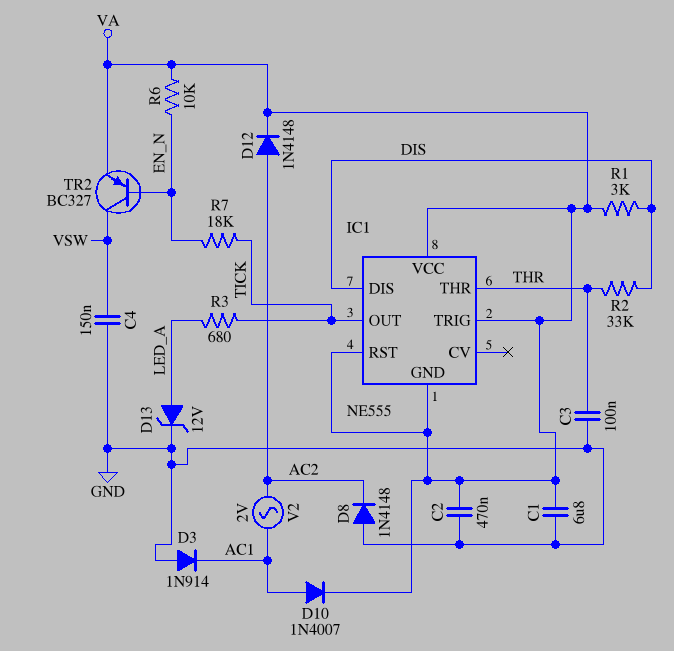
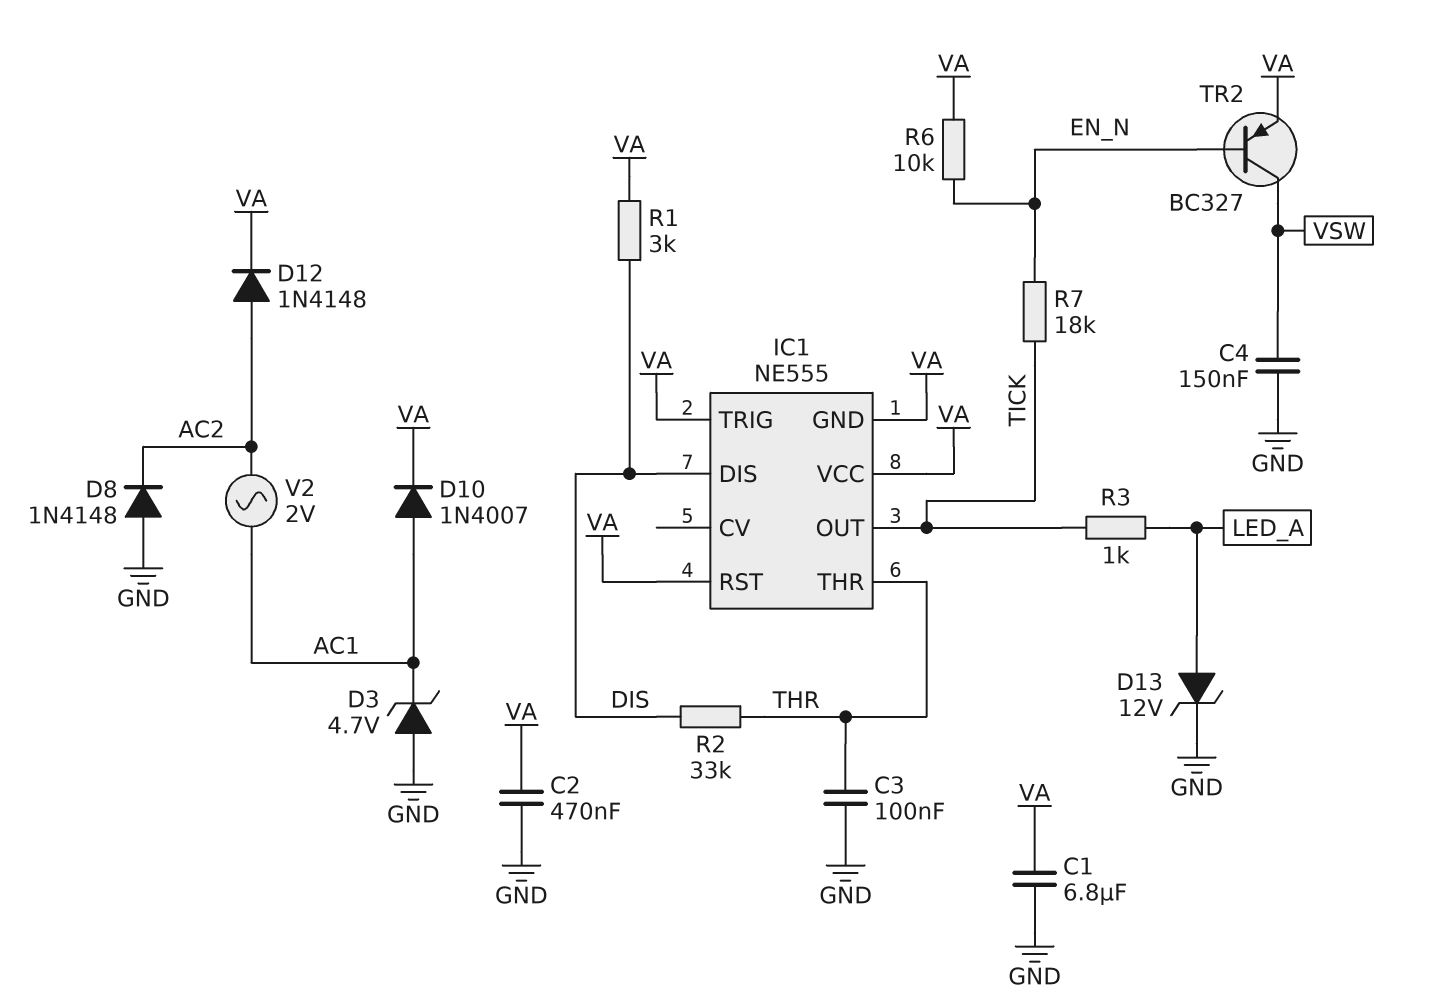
D3: diode 1N914 (A GND, K AC1) -> zener 4.7V (A GND, K AC1)
R3: 680 (LED_A, TICK) -> 1k (LED_A, TICK)

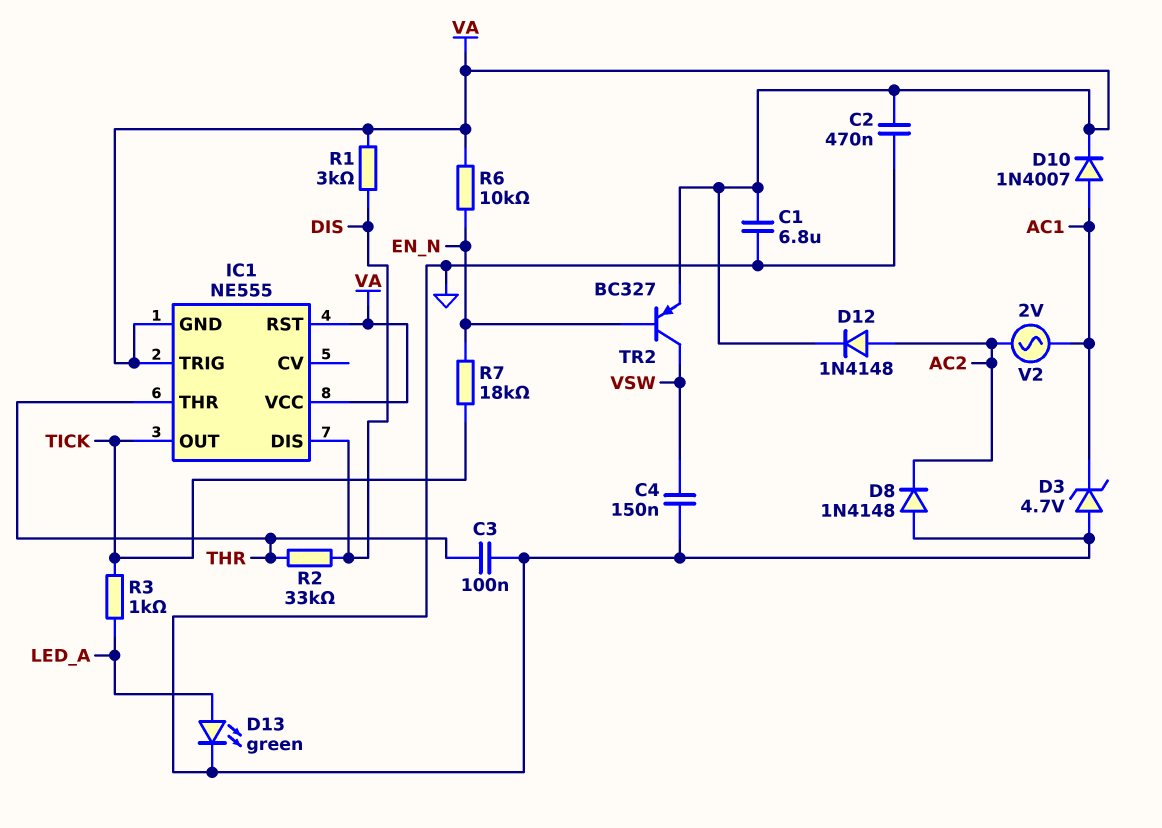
D13: zener 12V (A LED_A, K GND) -> LED green (A LED_A, K GND)

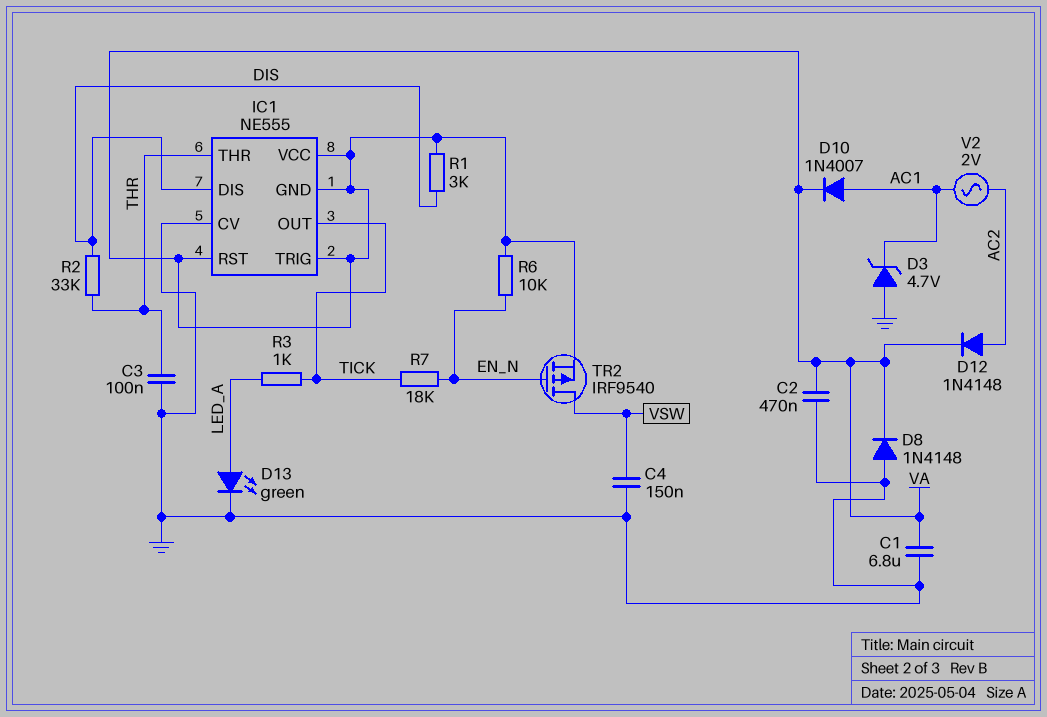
D8: diode 1N4148 (A GND, K AC2) -> diode 1N4148 (A GND, K VA)
IC1 pin CV: none -> GND
TR2: PNP BC327 (B EN_N, C VSW, E VA) -> PMOS IRF9540 (G EN_N, D VSW, S VA)

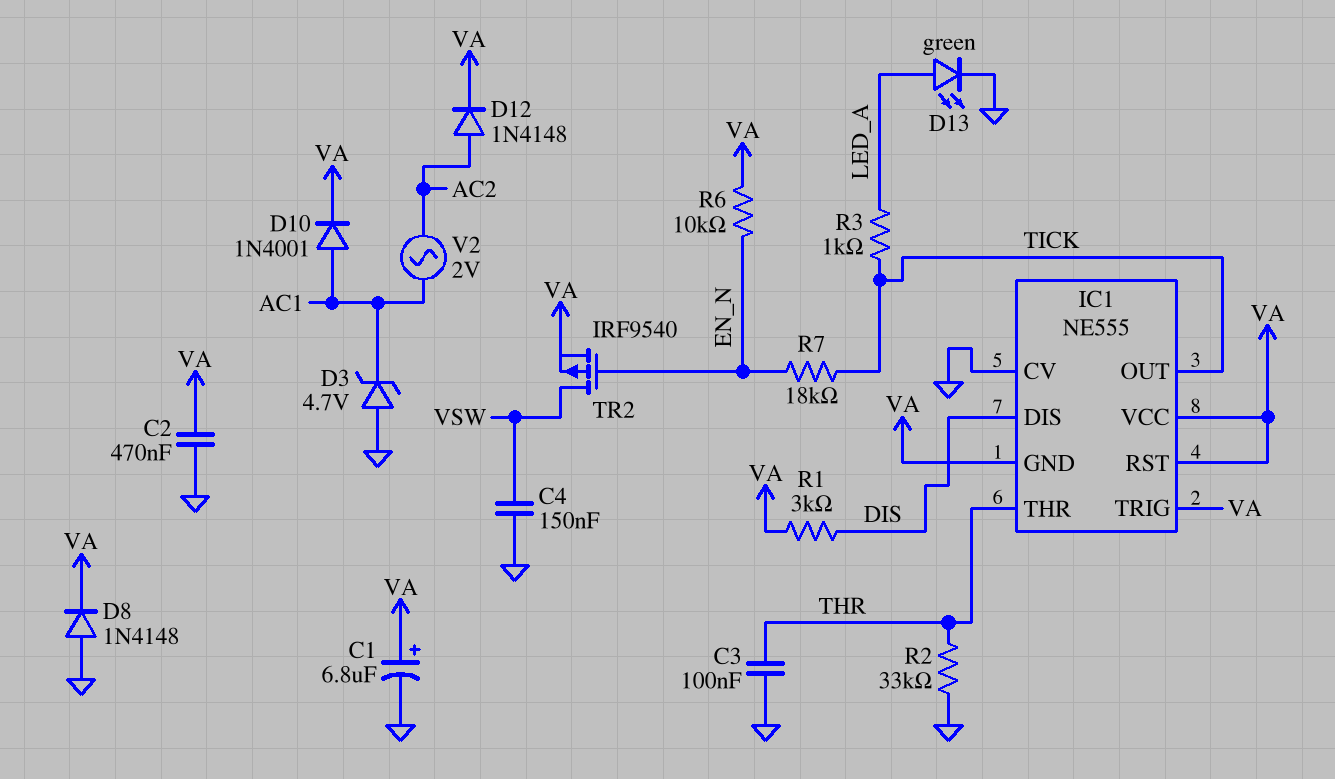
C1: 6.8uF (GND, VA) -> 6.8uF (plus VA, minus GND)
D10: diode 1N4007 (A AC1, K VA) -> diode 1N4001 (A AC1, K VA)
R2: 33k (DIS, THR) -> 33k (GND, THR)

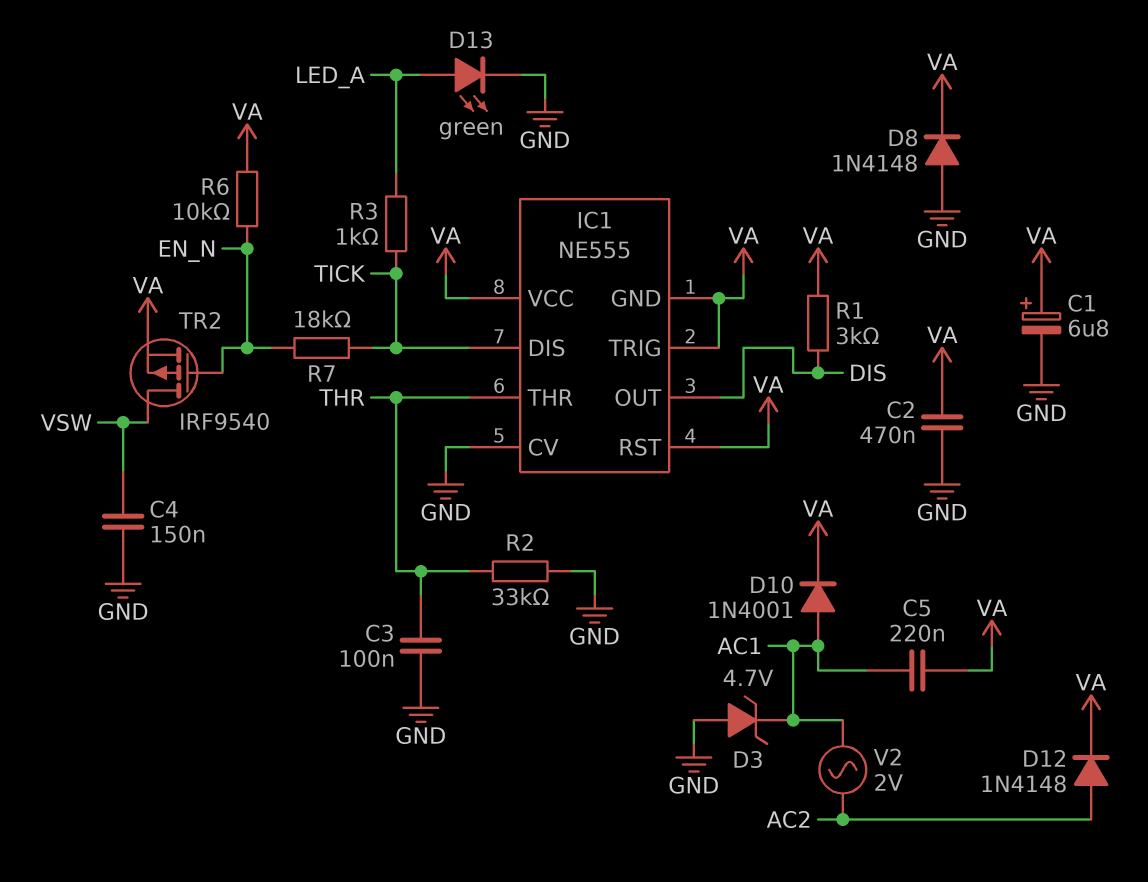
C5: none -> 220nF (AC1, VA)
IC1 pin DIS: DIS -> TICK
IC1 pin OUT: TICK -> DIS

